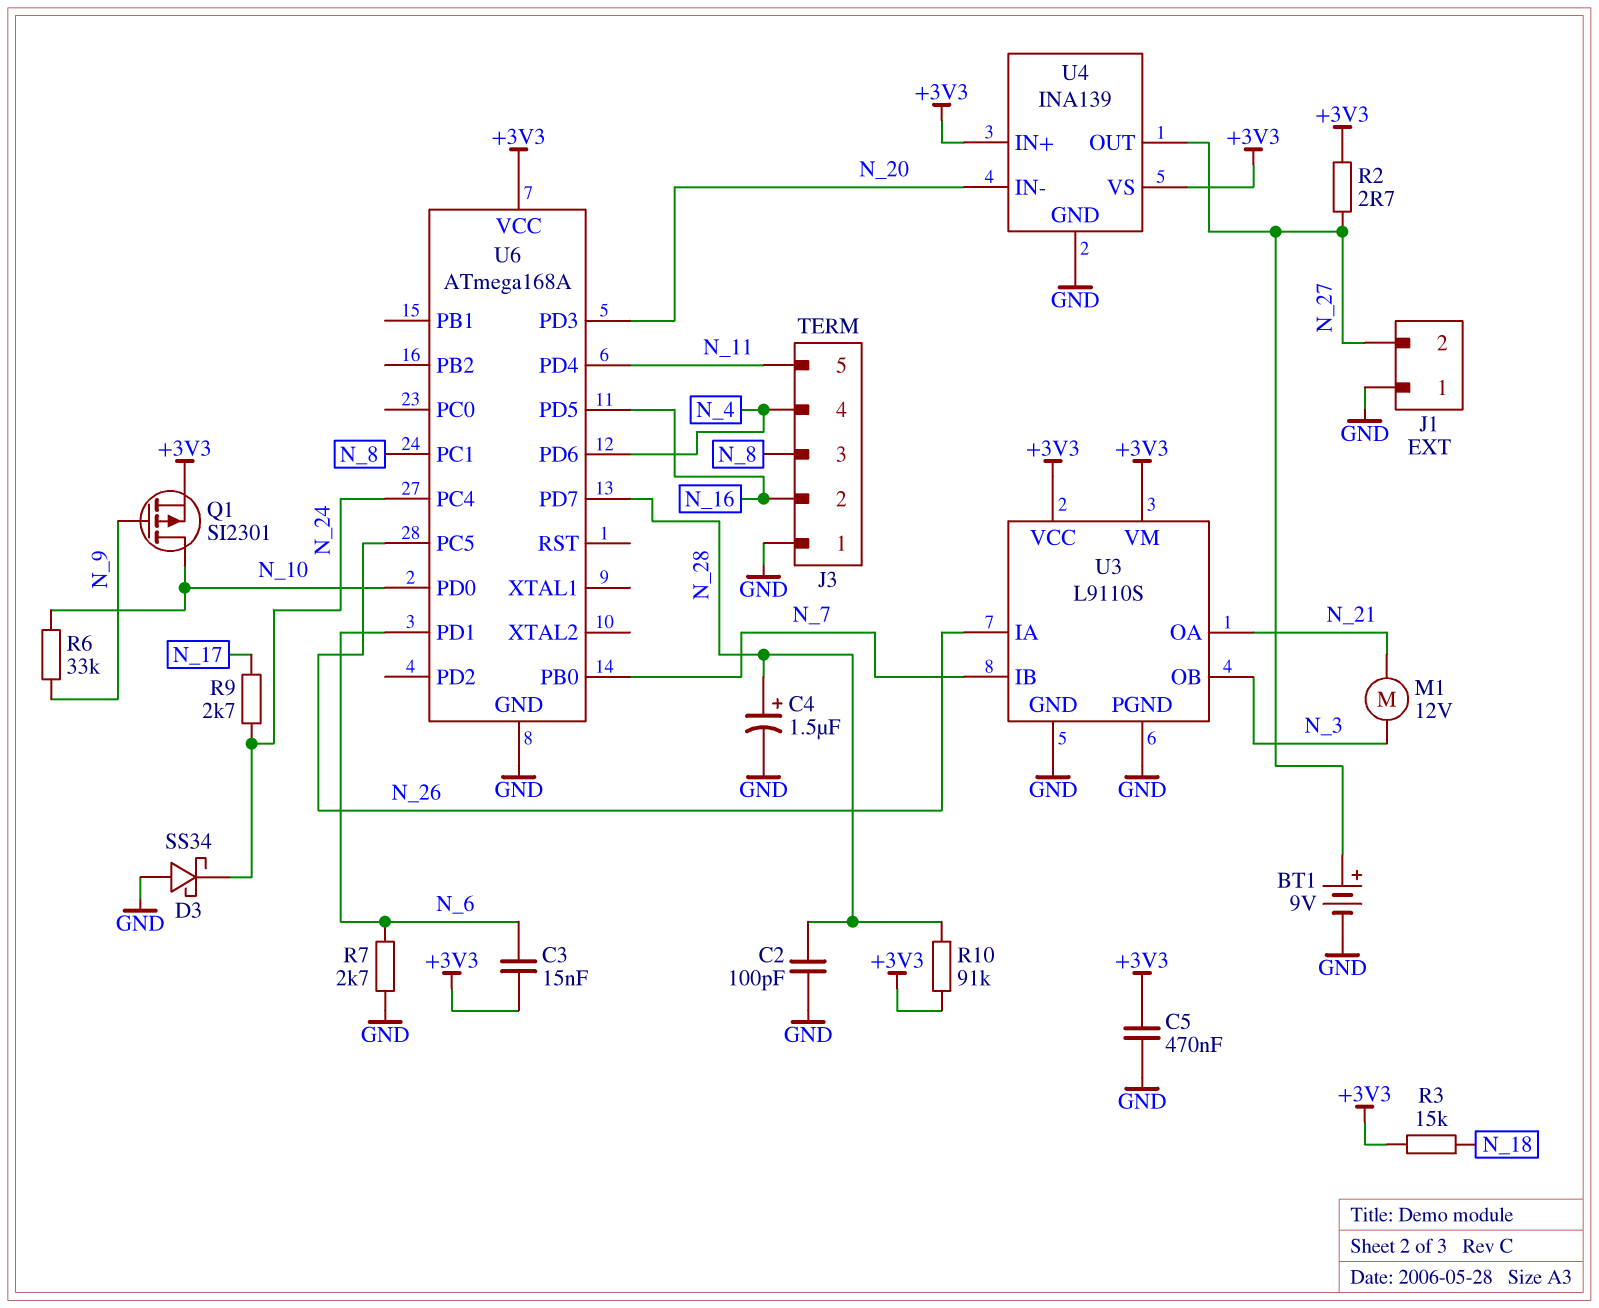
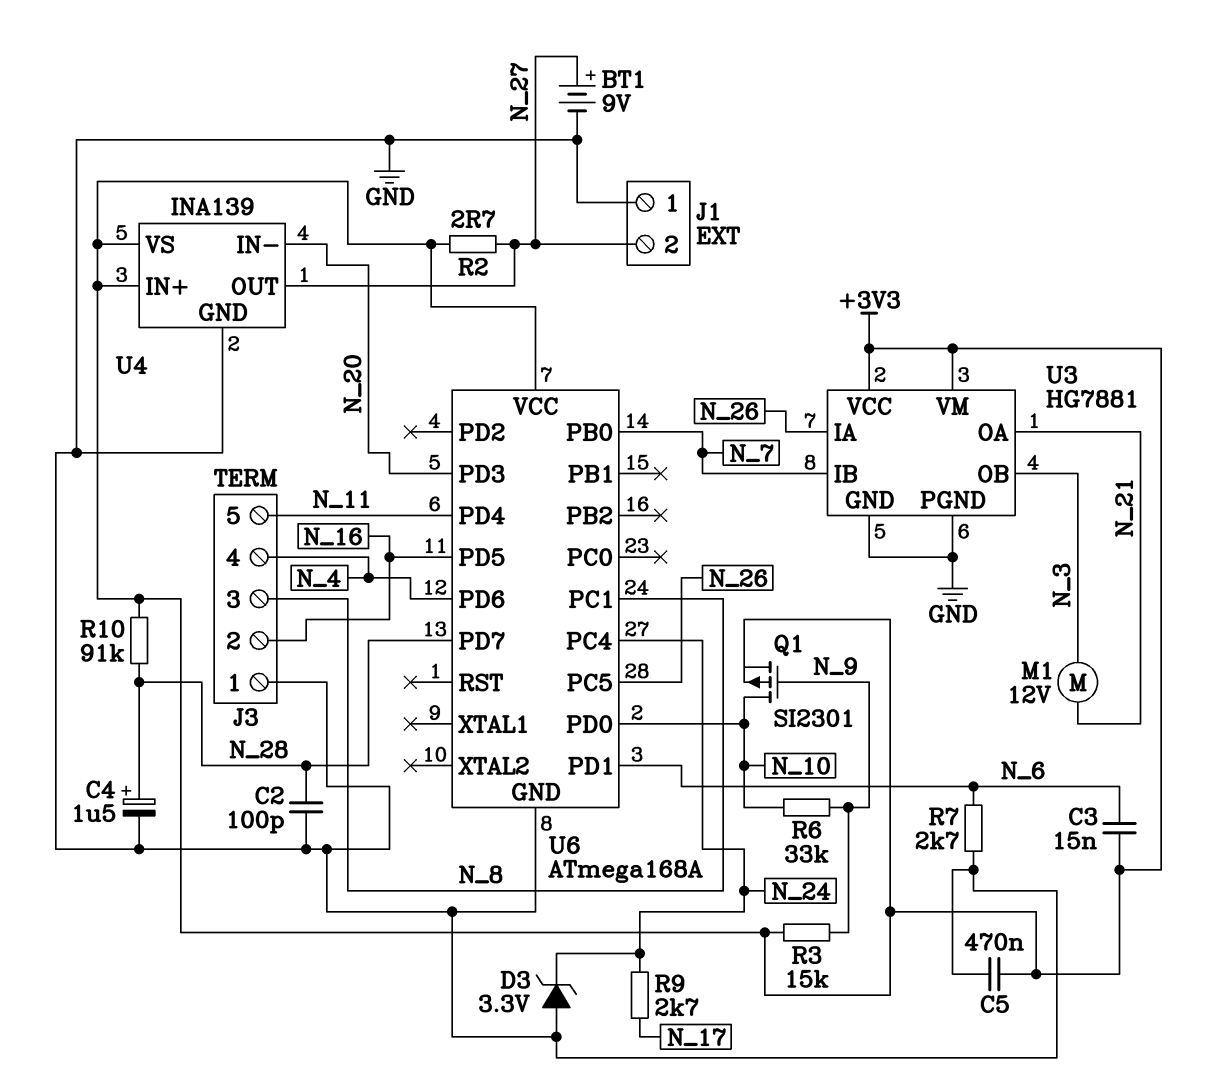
D3: schottky SS34 (A GND, K N_24) -> zener 3.3V (A GND, K N_24)
R3: 15k (+3V3, N_18) -> 15k (+3V3, N_9)
U3: L9110S -> HG7881

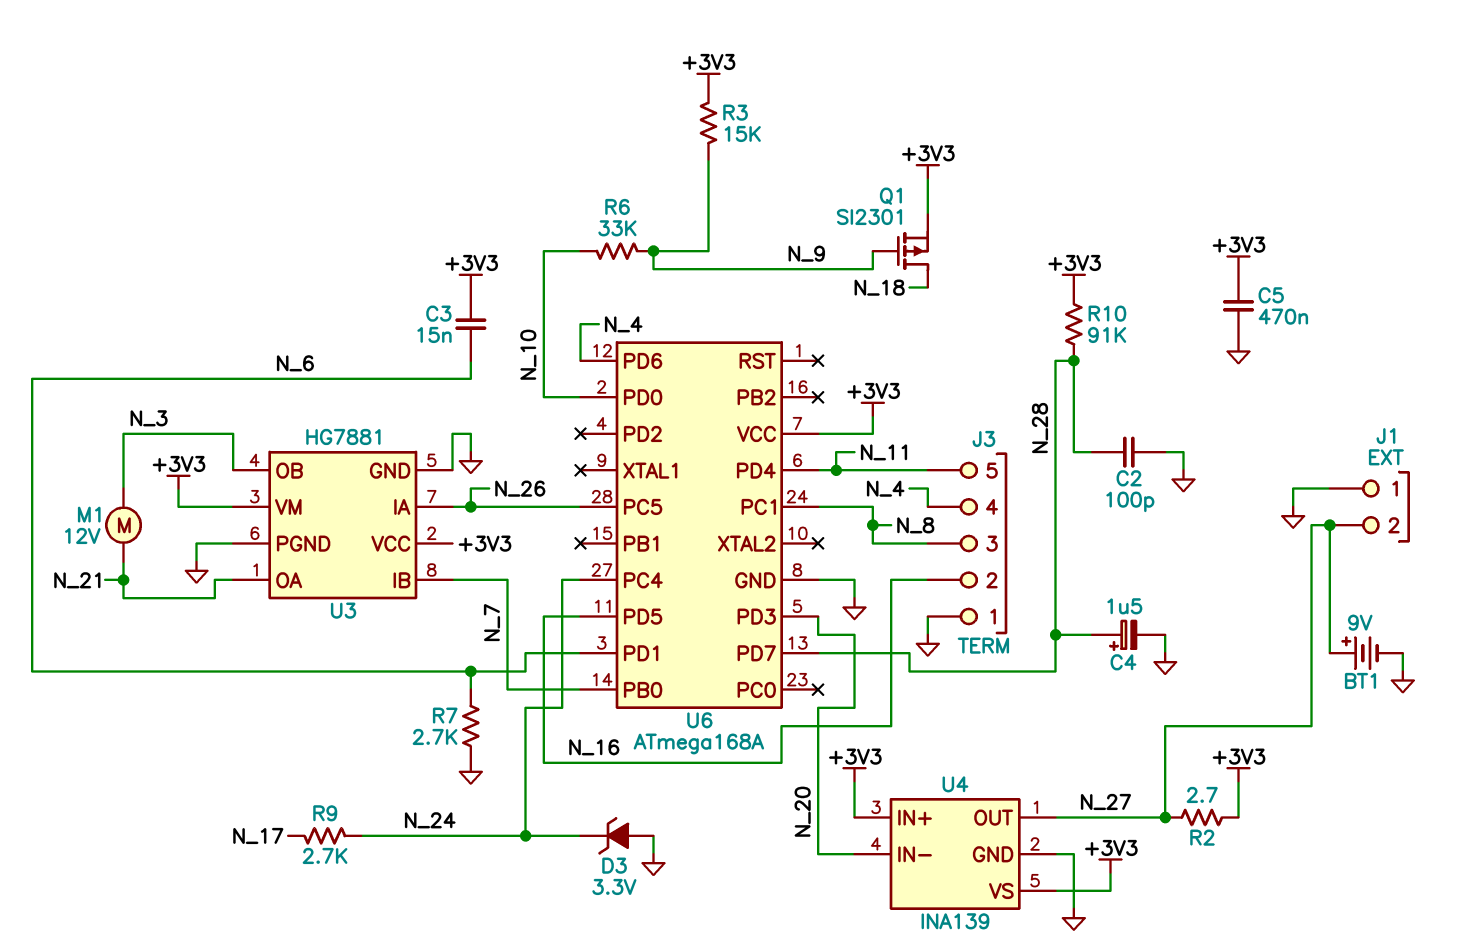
Q1: PMOS SI2301 (G N_9, D N_10, S +3V3) -> PMOS SI2301 (G N_9, D N_18, S +3V3)

